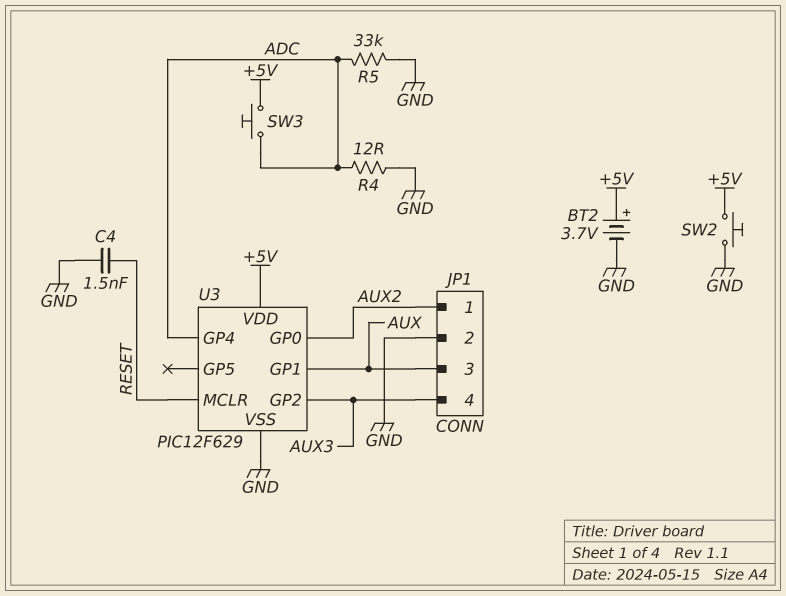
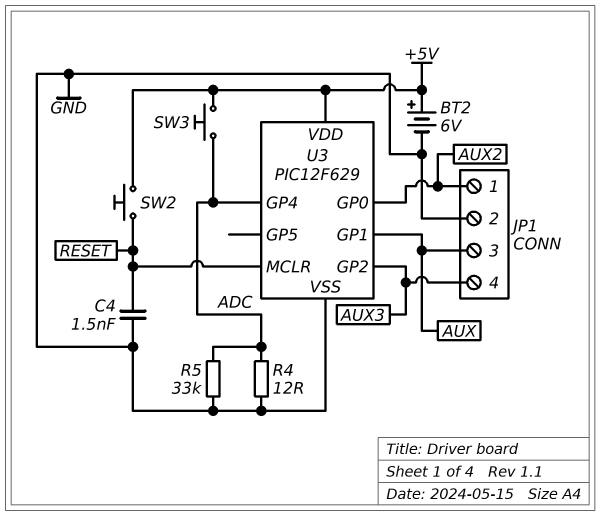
BT2: 3.7V (plus +5V, minus GND) -> 6V (plus +5V, minus GND)
SW2: button (+5V, GND) -> button (+5V, RESET)

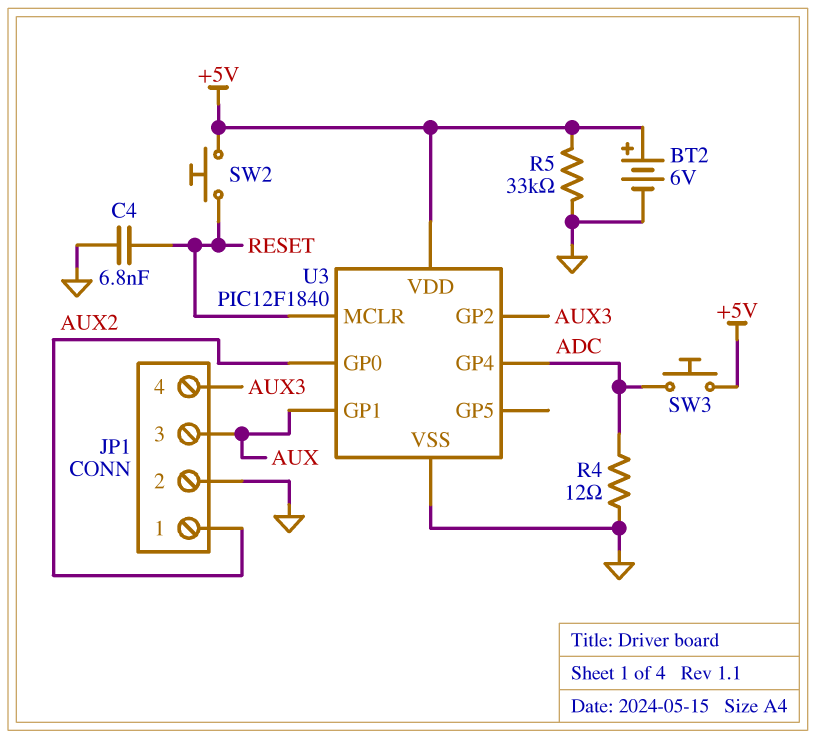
C4: 1.5nF (GND, RESET) -> 6.8nF (GND, RESET)
R5: 33k (ADC, GND) -> 33k (+5V, GND)
U3: PIC12F629 -> PIC12F1840

